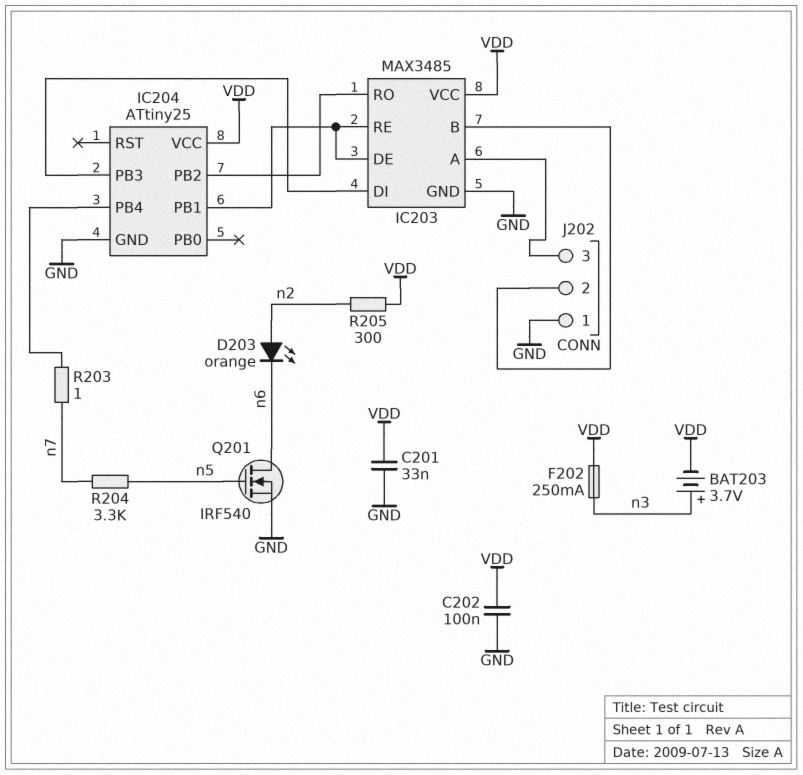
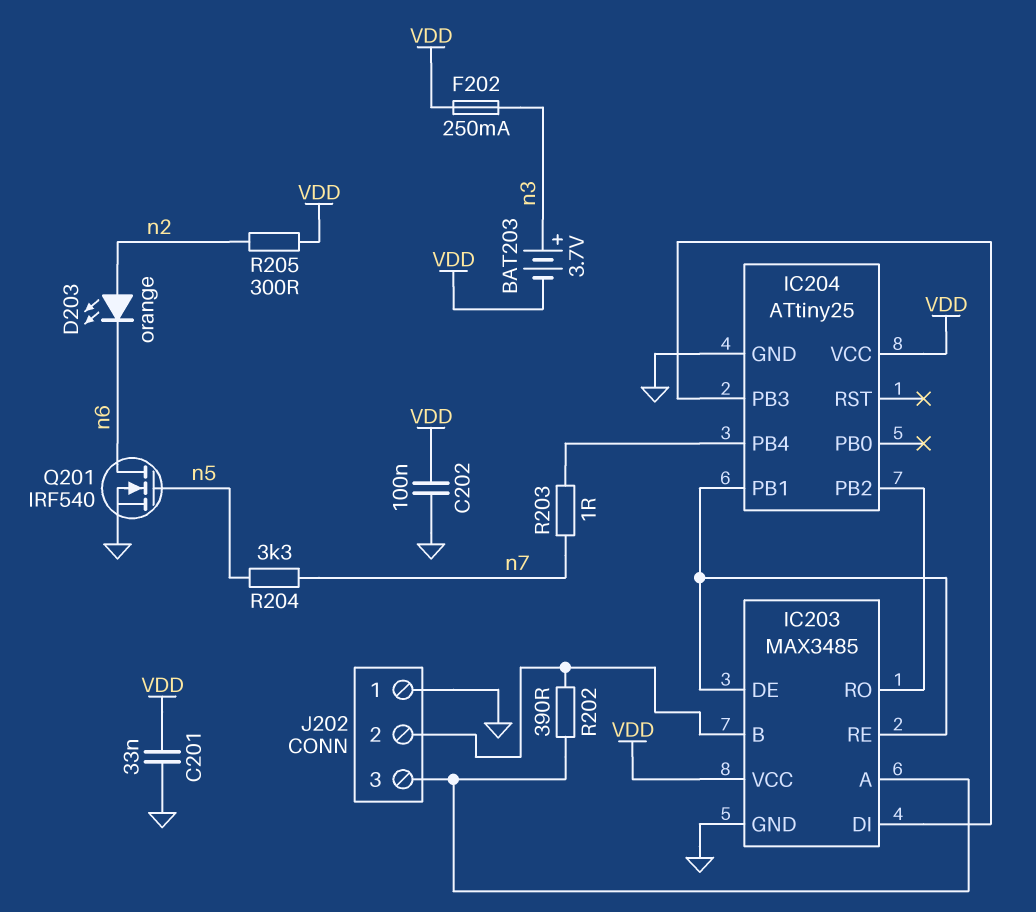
R202: none -> 390 (IC203/A, IC203/B)

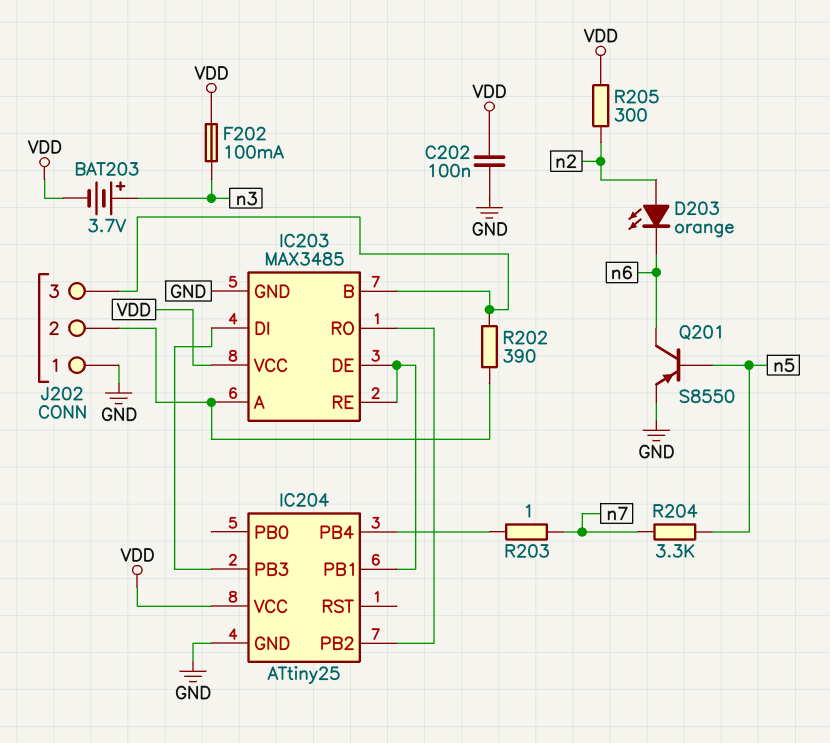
C201: 33nF (GND, VDD) -> none
F202: 250mA (VDD, n3) -> 100mA (VDD, n3)
J202 pin 2: IC203/B -> IC203/A
J202 pin 3: IC203/A -> IC203/B
Q201: NMOS IRF540 (G n5, D n6, S GND) -> PNP S8550 (B n5, C n6, E GND)

